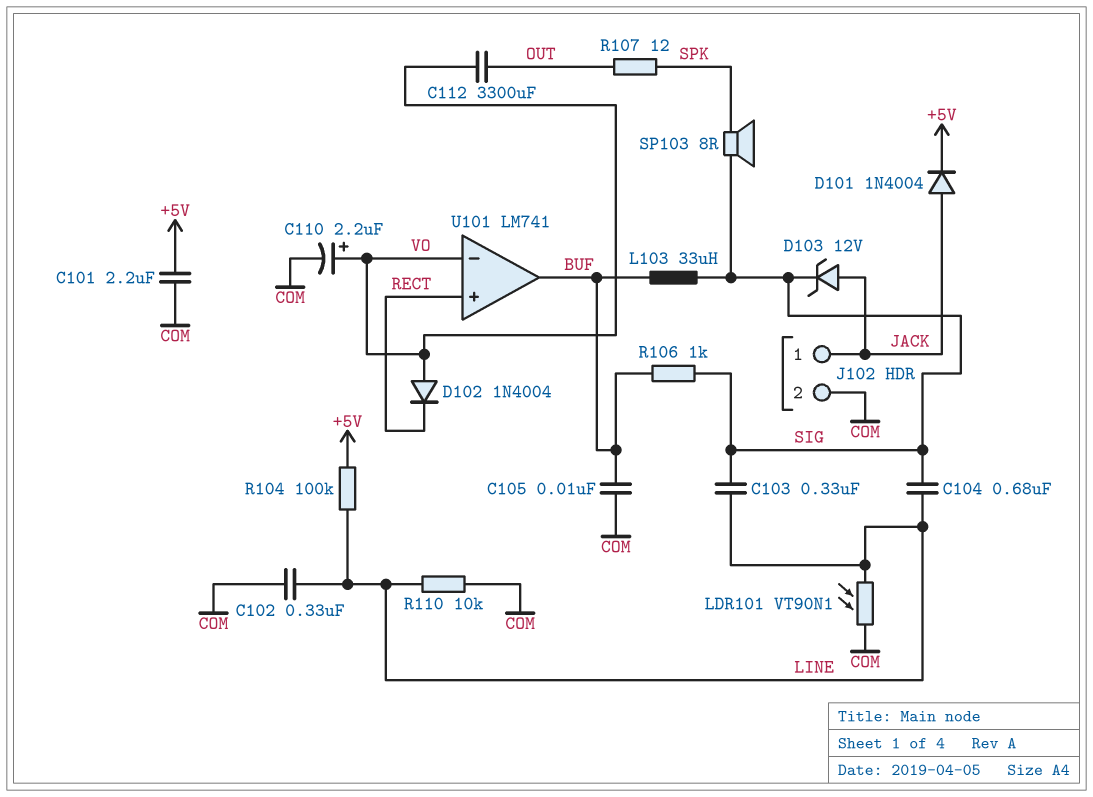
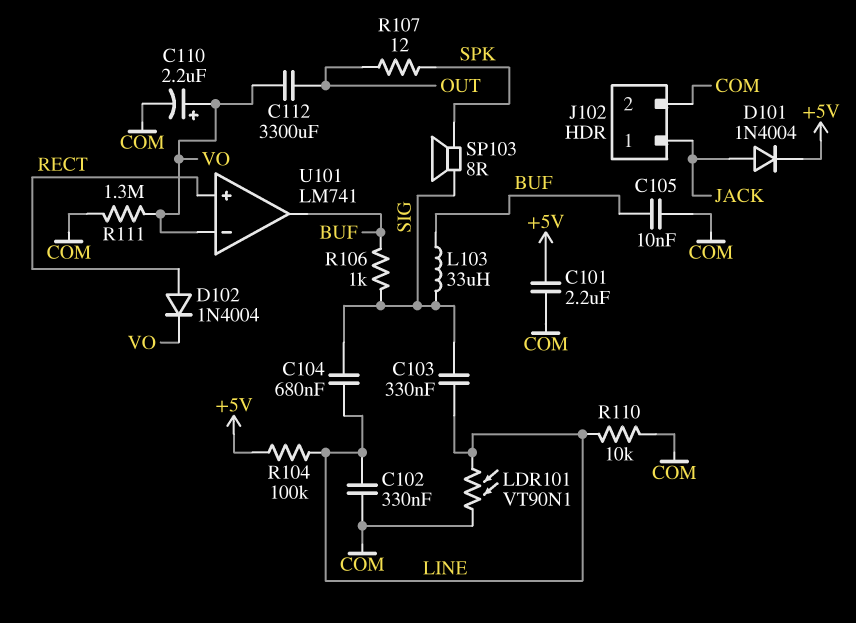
D102: diode 1N4004 (A VO, K RECT) -> diode 1N4004 (A RECT, K VO)
D103: zener 12V (A JACK, K SIG) -> none
R111: none -> 1.3M (COM, VO)

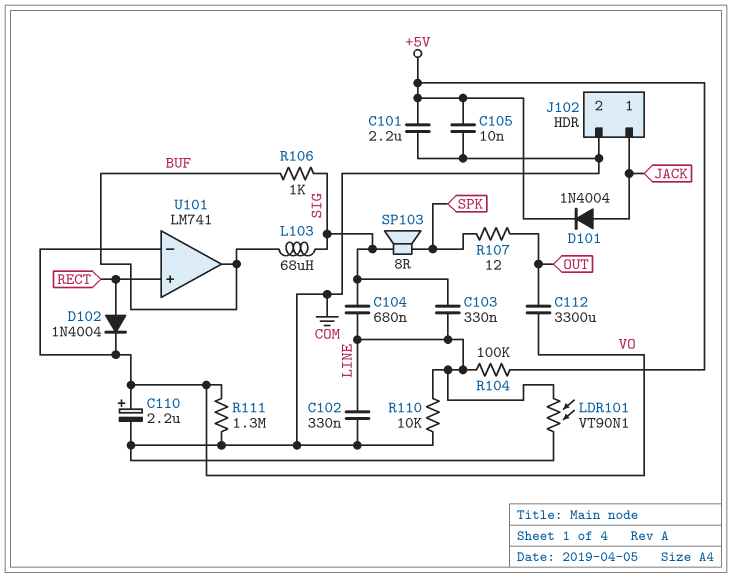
C105: 10nF (BUF, COM) -> 10nF (+5V, COM)
L103: 33uH (BUF, SIG) -> 68uH (BUF, SIG)

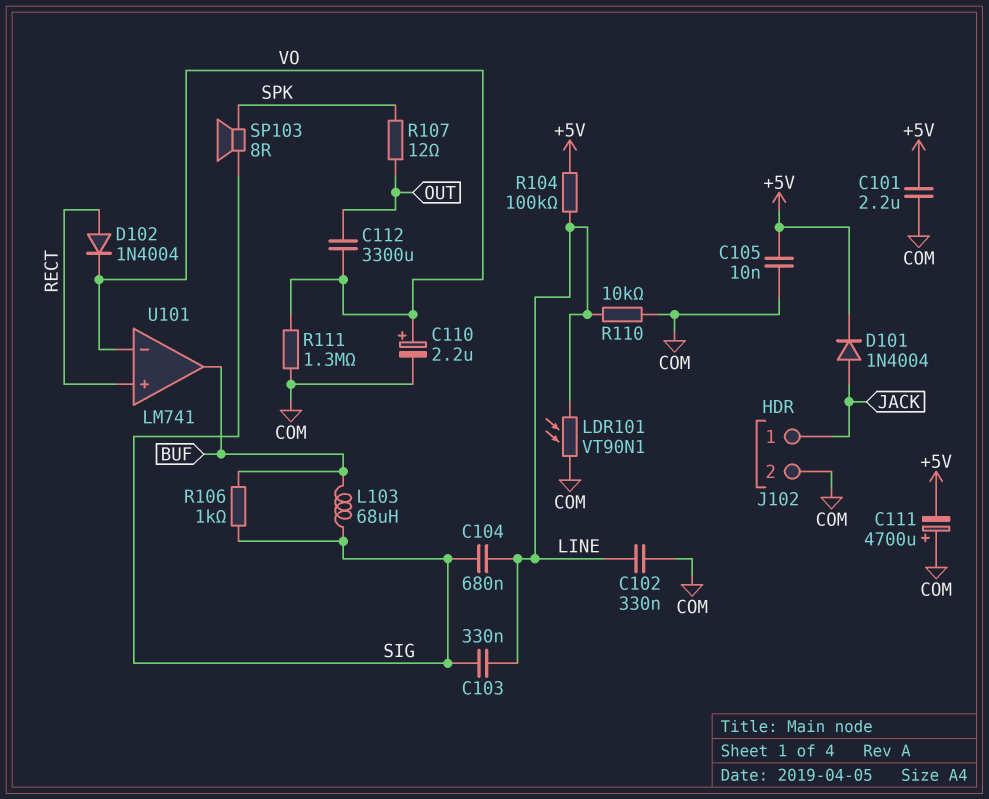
C111: none -> 4700uF (plus COM, minus +5V)

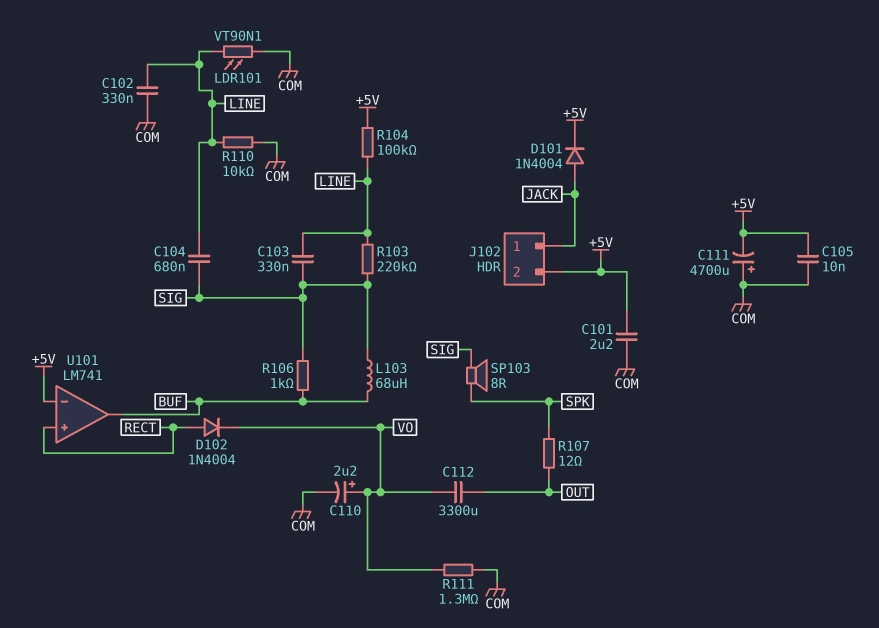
J102 pin 2: COM -> +5V
R103: none -> 220k (LINE, SIG)
U101 pin in-: VO -> +5V

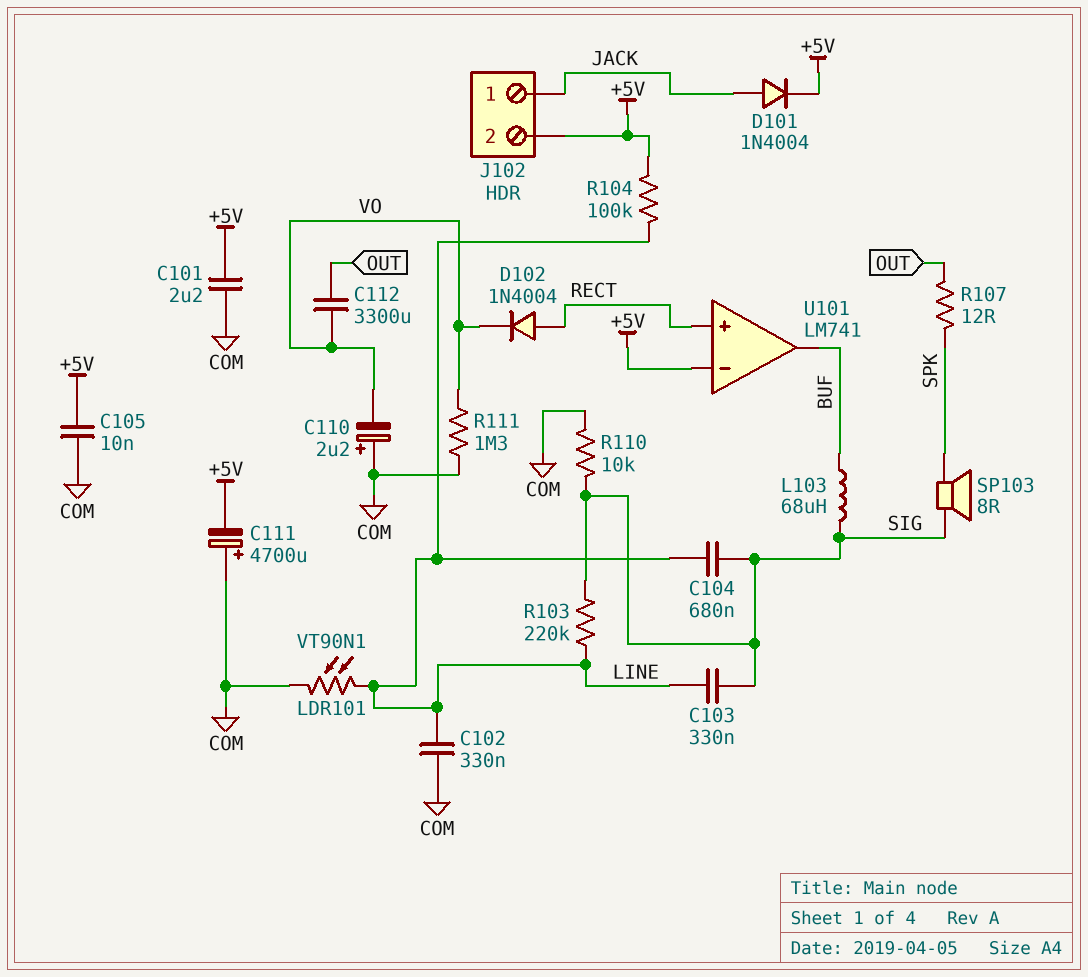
C110: 2.2uF (plus VO, minus COM) -> 2.2uF (plus COM, minus VO)
R106: 1k (BUF, SIG) -> none
R110: 10k (COM, LINE) -> 10k (COM, SIG)

